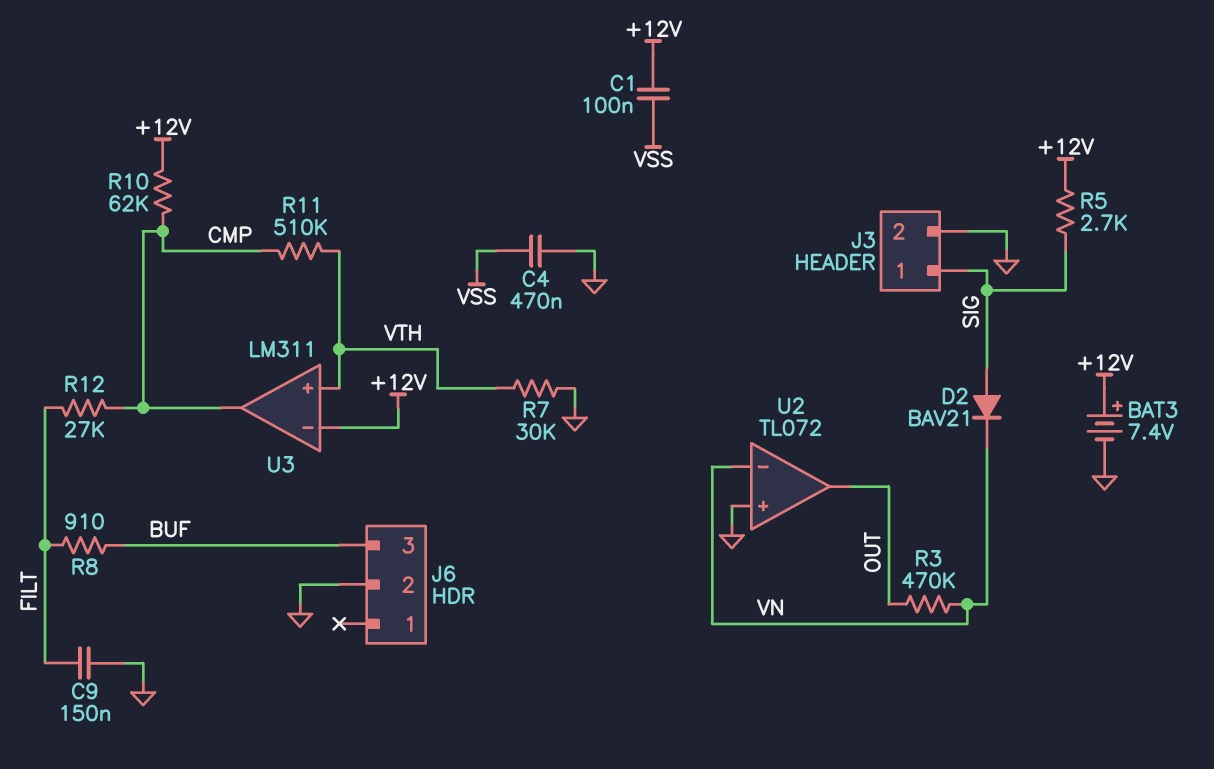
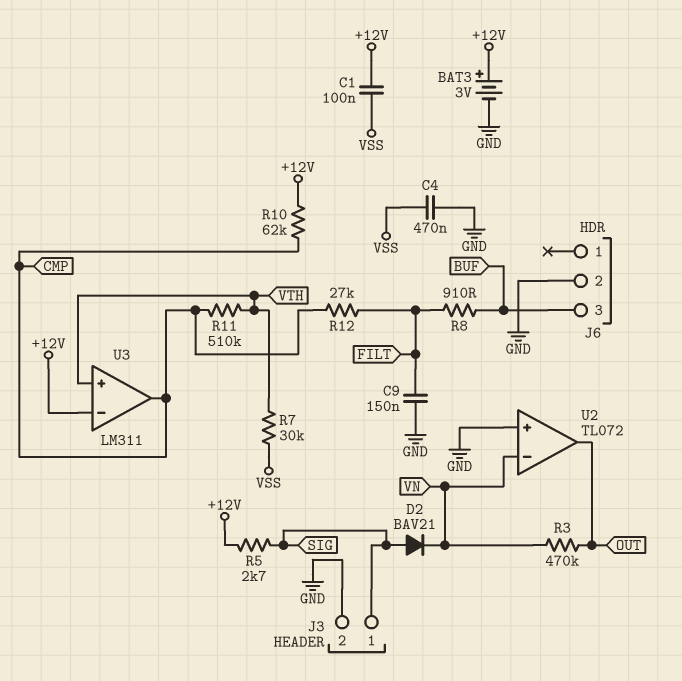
BAT3: 7.4V (plus +12V, minus GND) -> 3V (plus +12V, minus GND)
R7: 30k (GND, VTH) -> 30k (VSS, VTH)

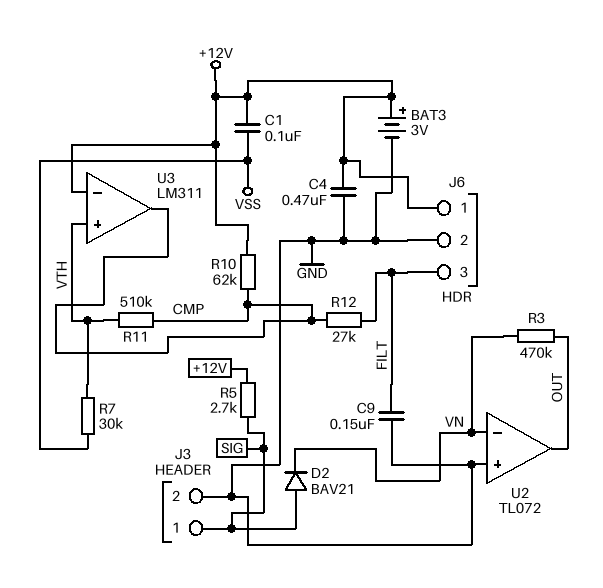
C4: 470nF (GND, VSS) -> 470nF (+12V, GND)
J6 pin 1: none -> +12V
J6 pin 3: BUF -> FILT
R8: 910 (BUF, FILT) -> none

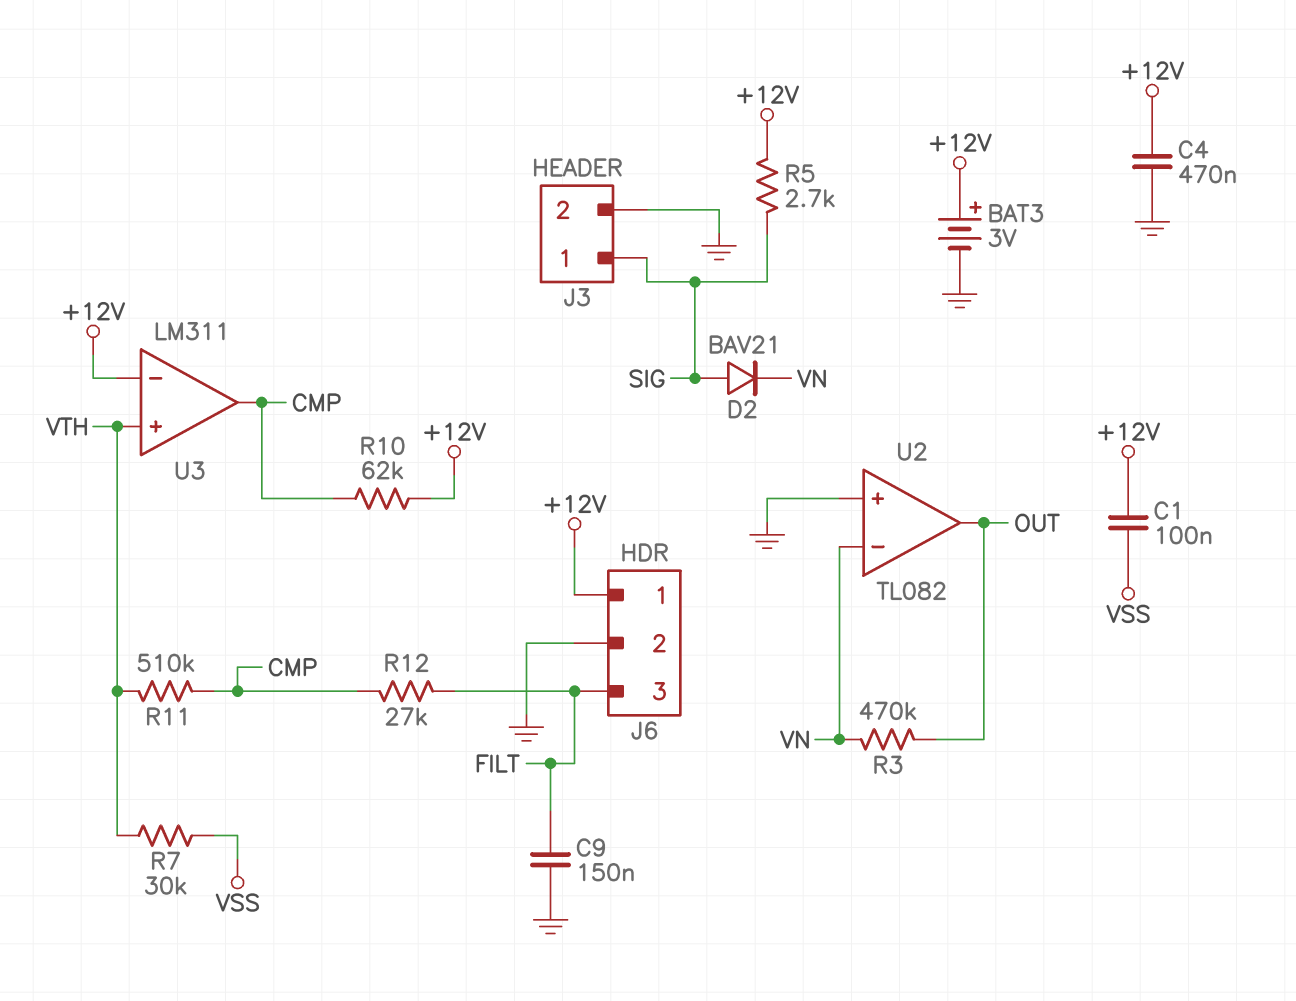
U2: TL072 -> TL082

